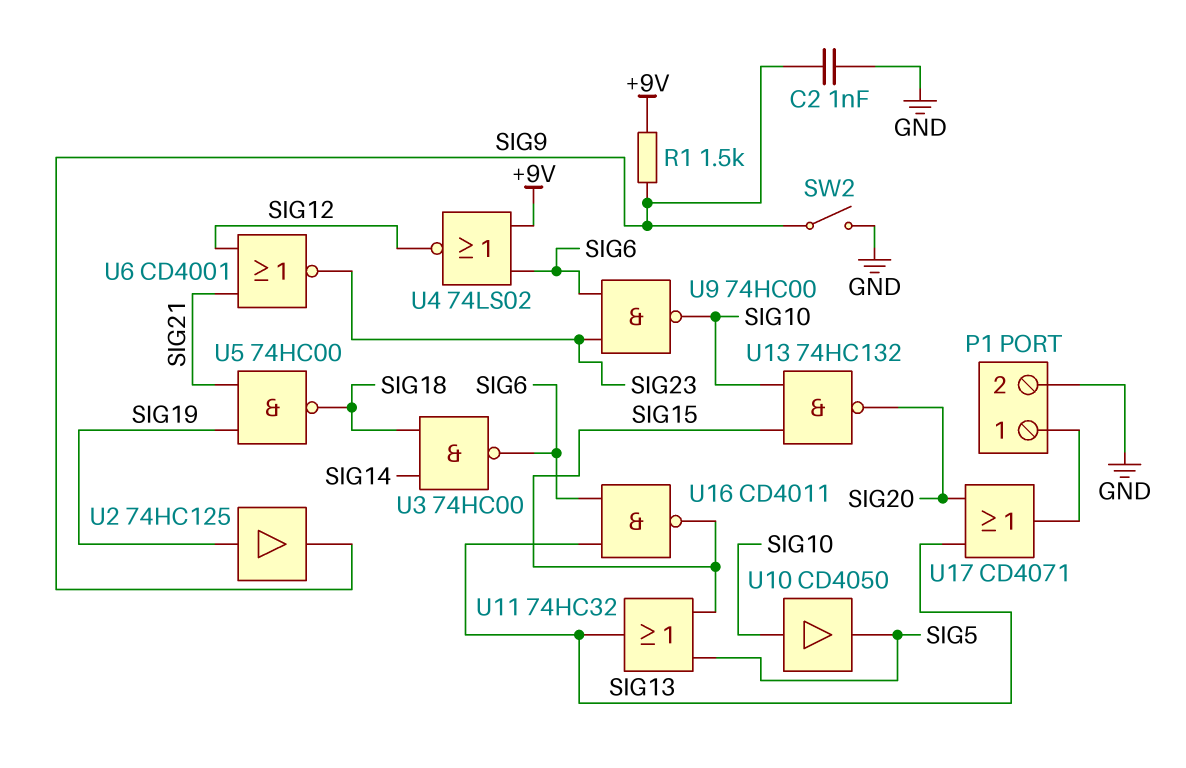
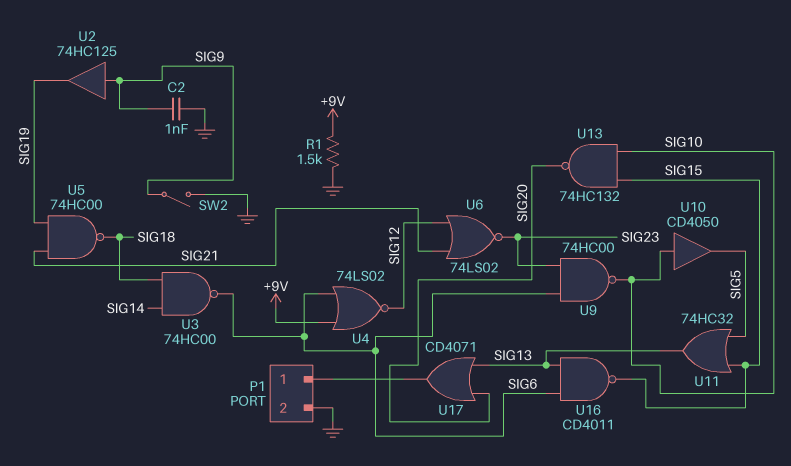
R1: 1.5k (+9V, SIG9) -> 1.5k (+9V, GND)
U2: buffer 74HC125 (in SIG19, out SIG9) -> buffer 74HC125 (in SIG9, out SIG19)
U6: NOR CD4001 (in SIG12, in SIG21, out SIG23) -> NOR 74LS02 (in SIG12, in SIG21, out SIG23)

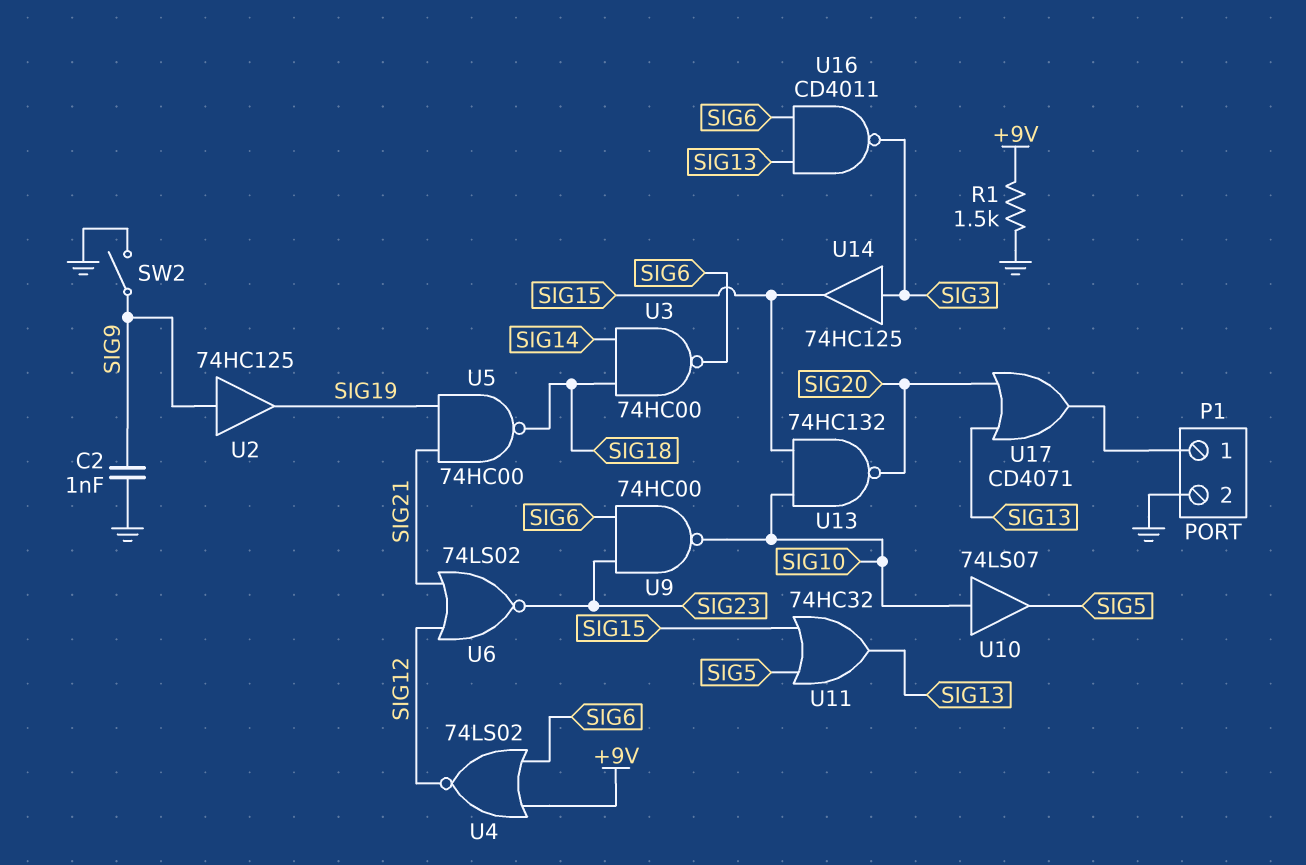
U10: buffer CD4050 (in SIG10, out SIG5) -> buffer 74LS07 (in SIG10, out SIG5)
U14: none -> buffer 74HC125 (in SIG3, out SIG15)
U16: NAND CD4011 (in SIG6, in SIG13, out SIG15) -> NAND CD4011 (in SIG6, in SIG13, out SIG3)

